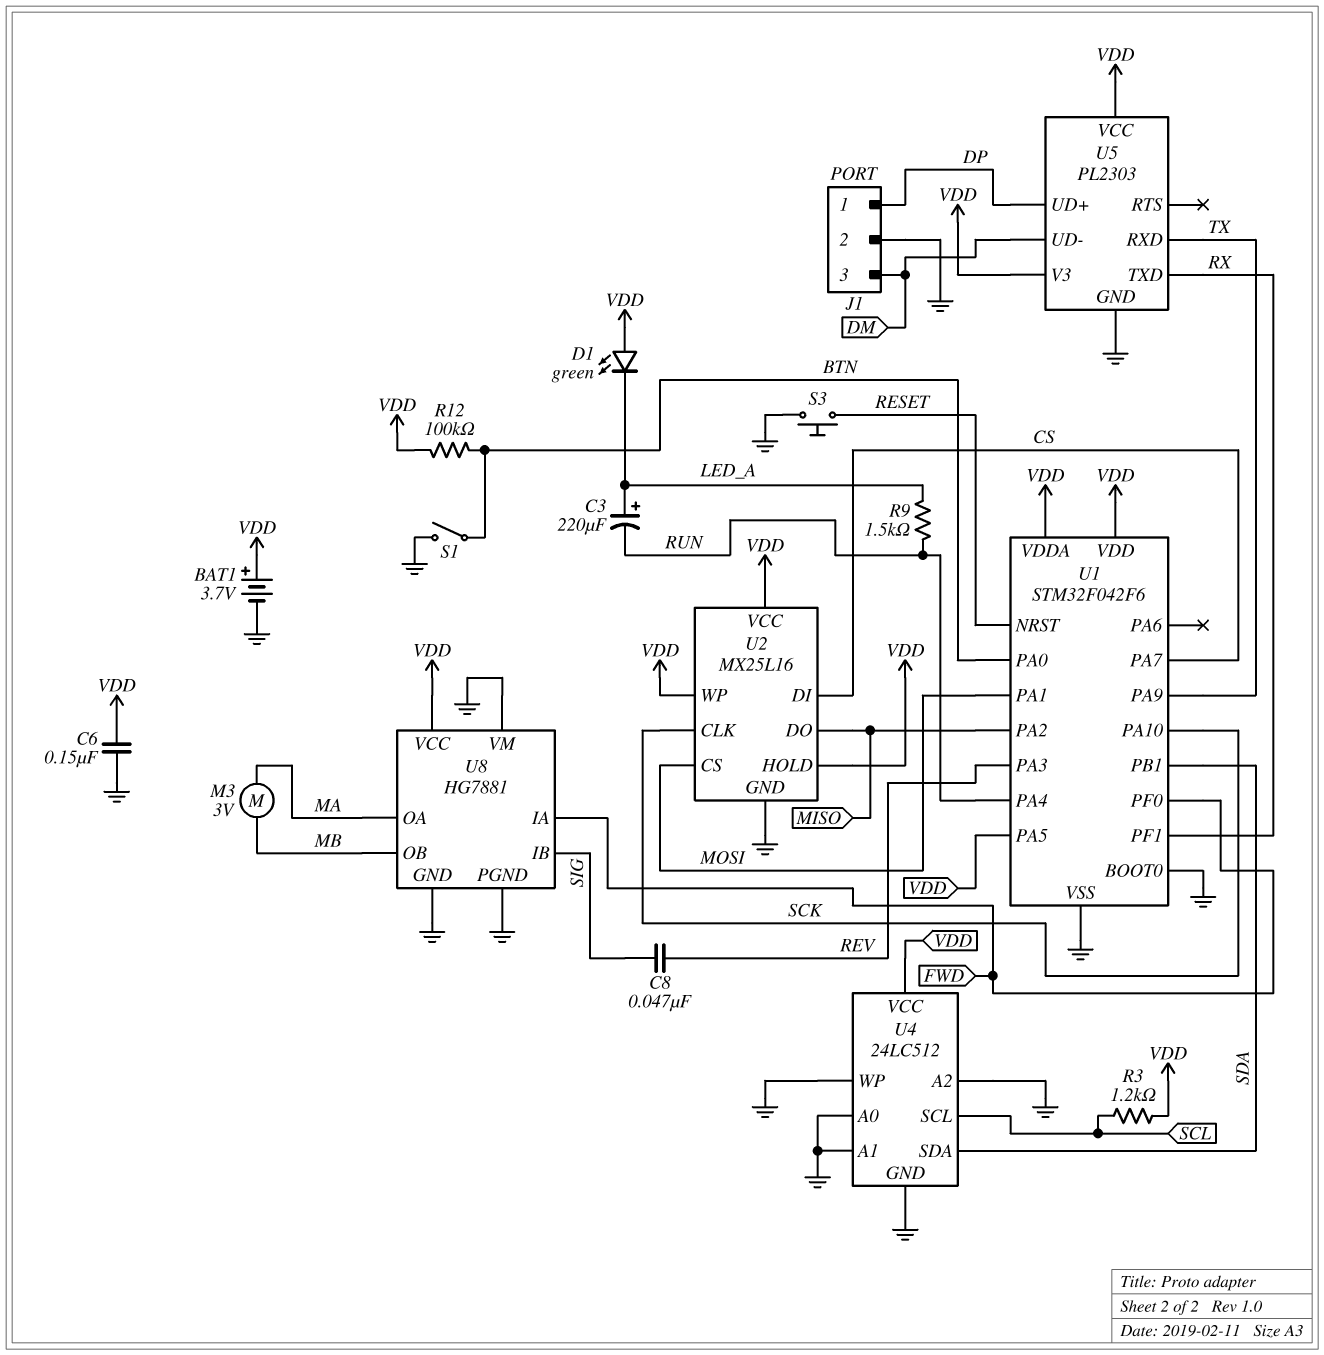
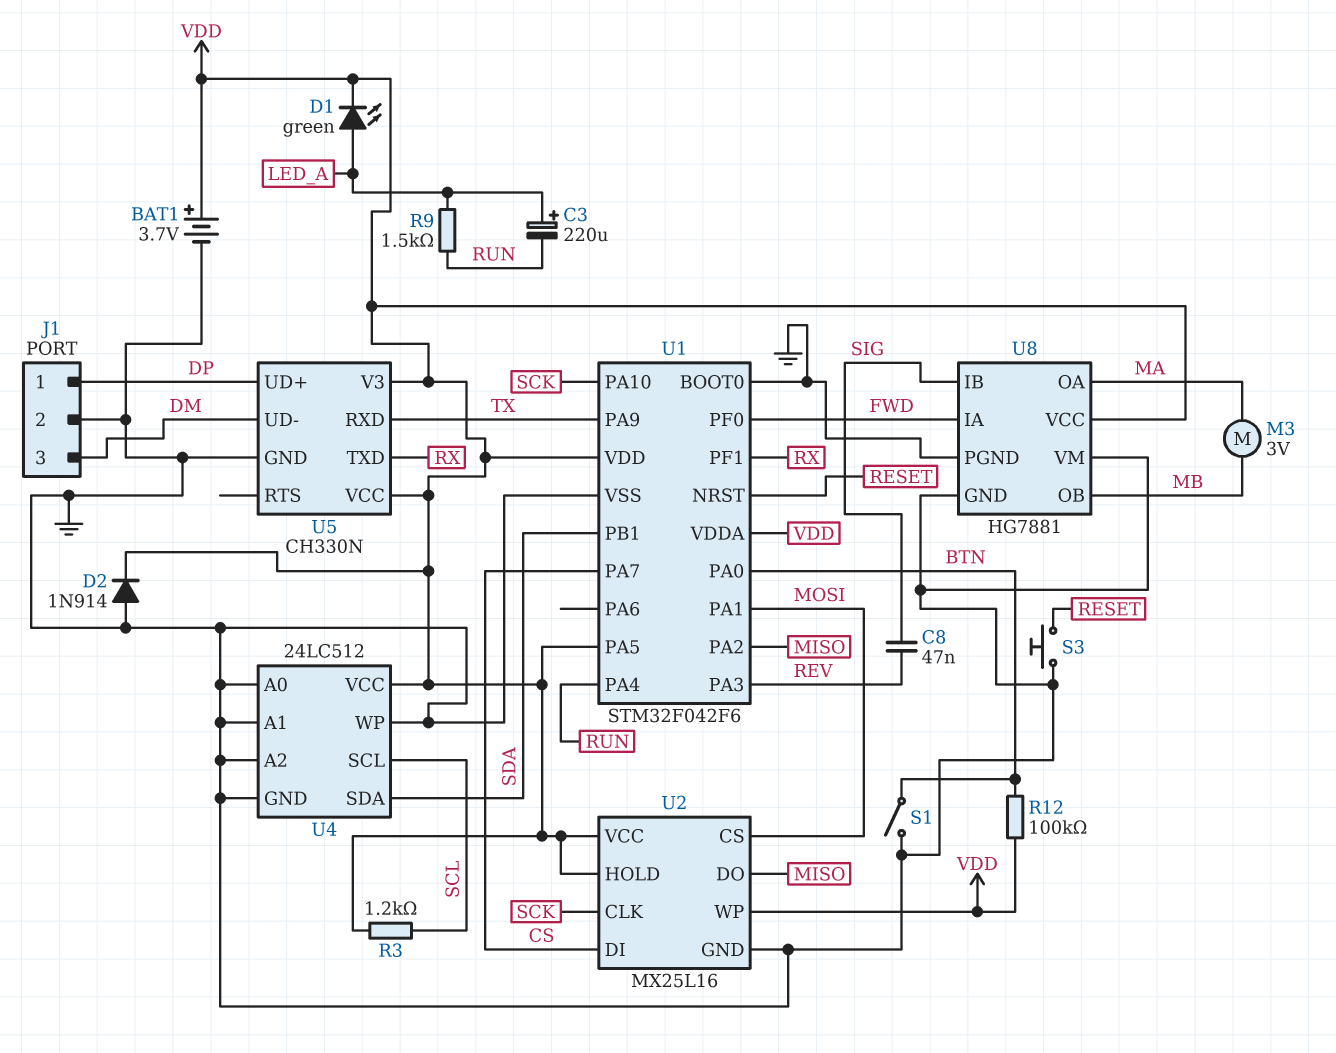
C6: 150nF (GND, VDD) -> none
D1: LED green (A VDD, K LED_A) -> LED green (A LED_A, K VDD)
D2: none -> diode 1N914 (A GND, K VDD)
U5: PL2303 -> CH330N

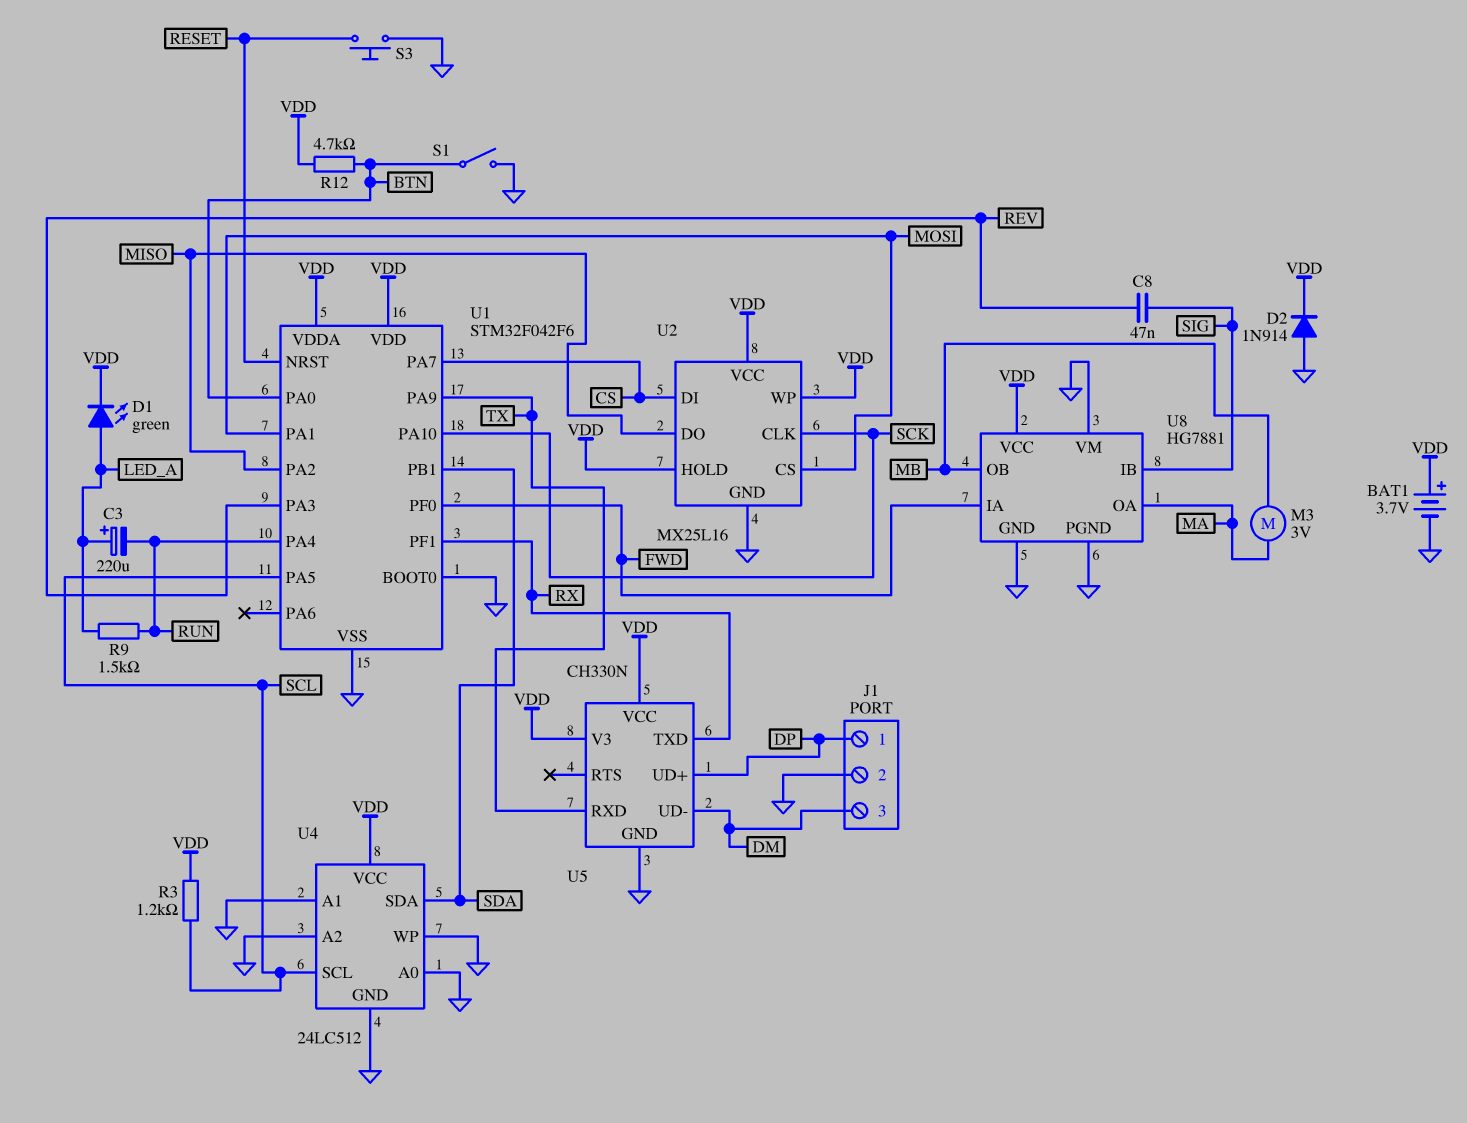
R12: 100k (BTN, VDD) -> 4.7k (BTN, VDD)
U1 pin PA5: VDD -> SCL

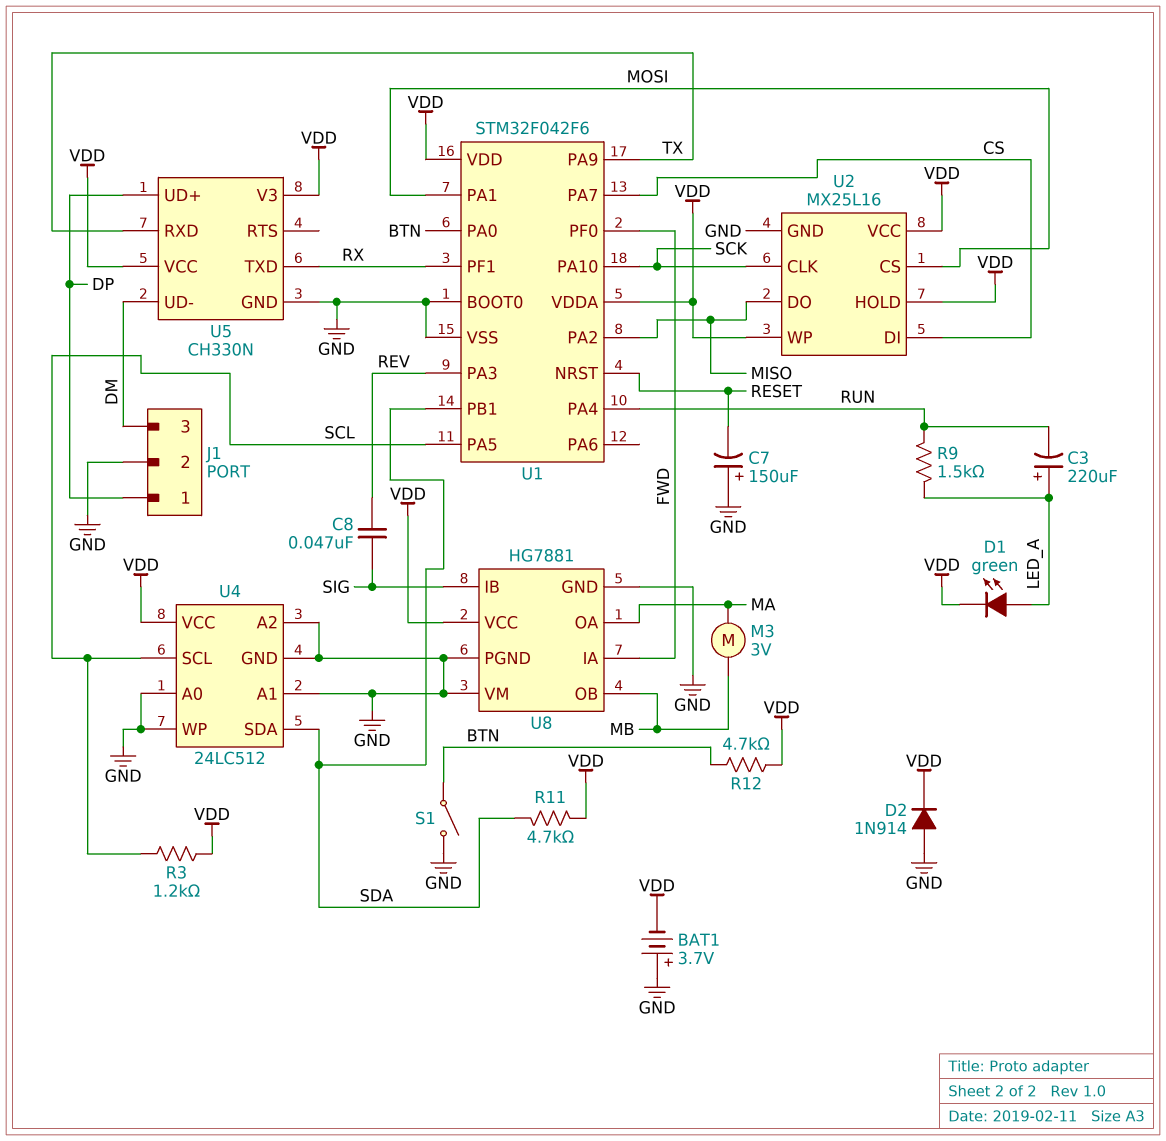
BAT1: 3.7V (plus VDD, minus GND) -> 3.7V (plus GND, minus VDD)
C7: none -> 150uF (plus GND, minus RESET)
R11: none -> 4.7k (SDA, VDD)
S3: button (GND, RESET) -> none

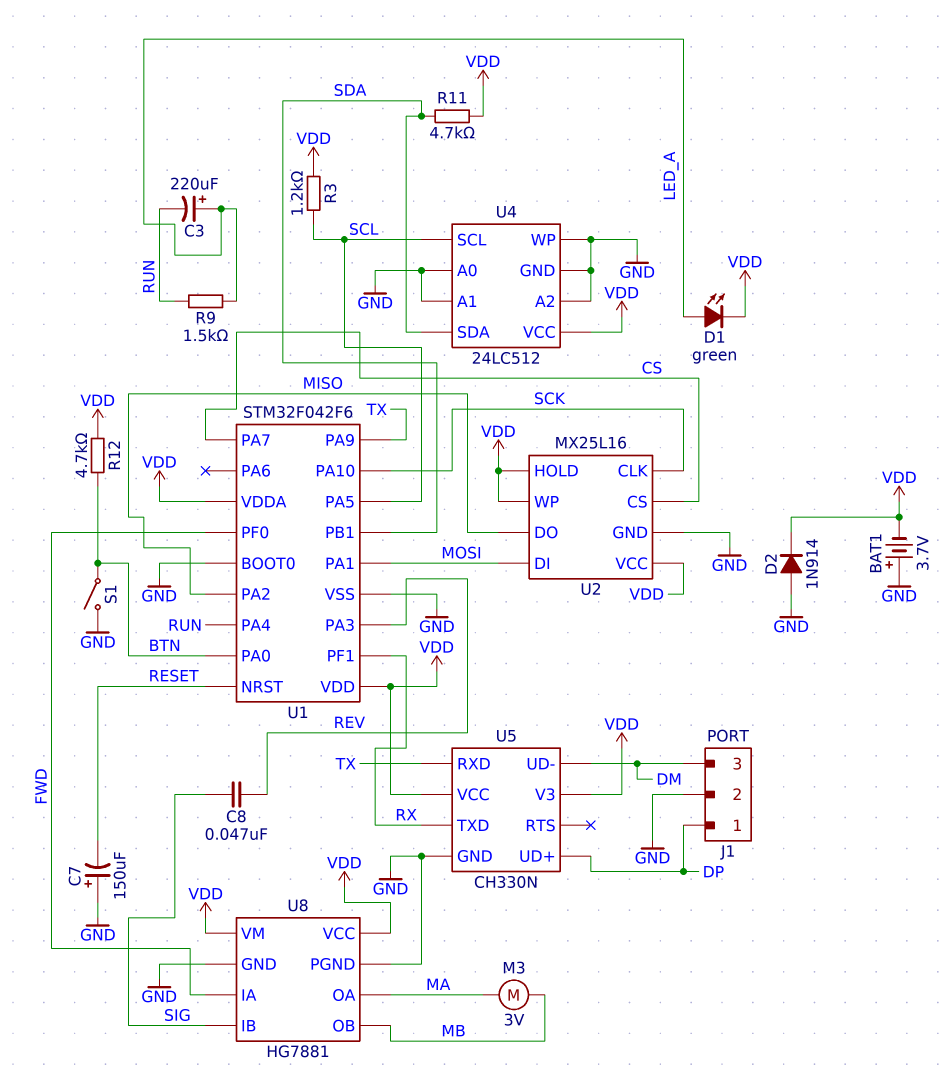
U2 pin CS: MOSI -> CS
U2 pin DI: CS -> MOSI
U8 pin VM: GND -> VDD

